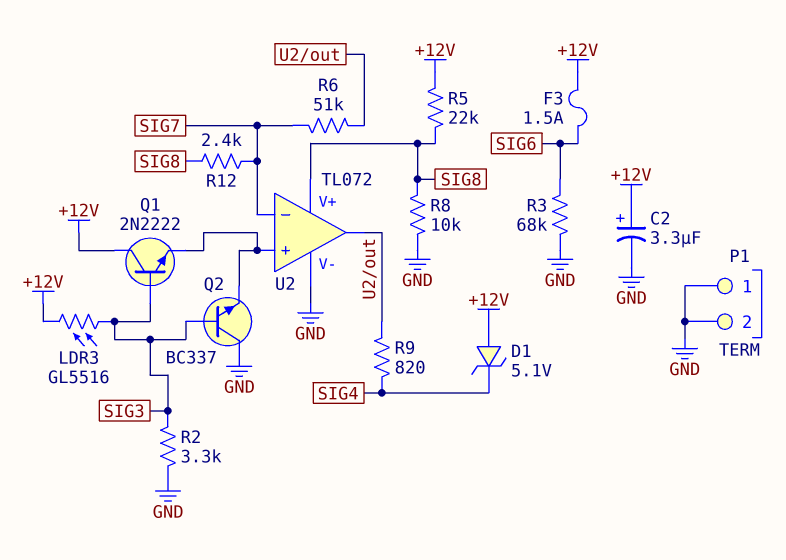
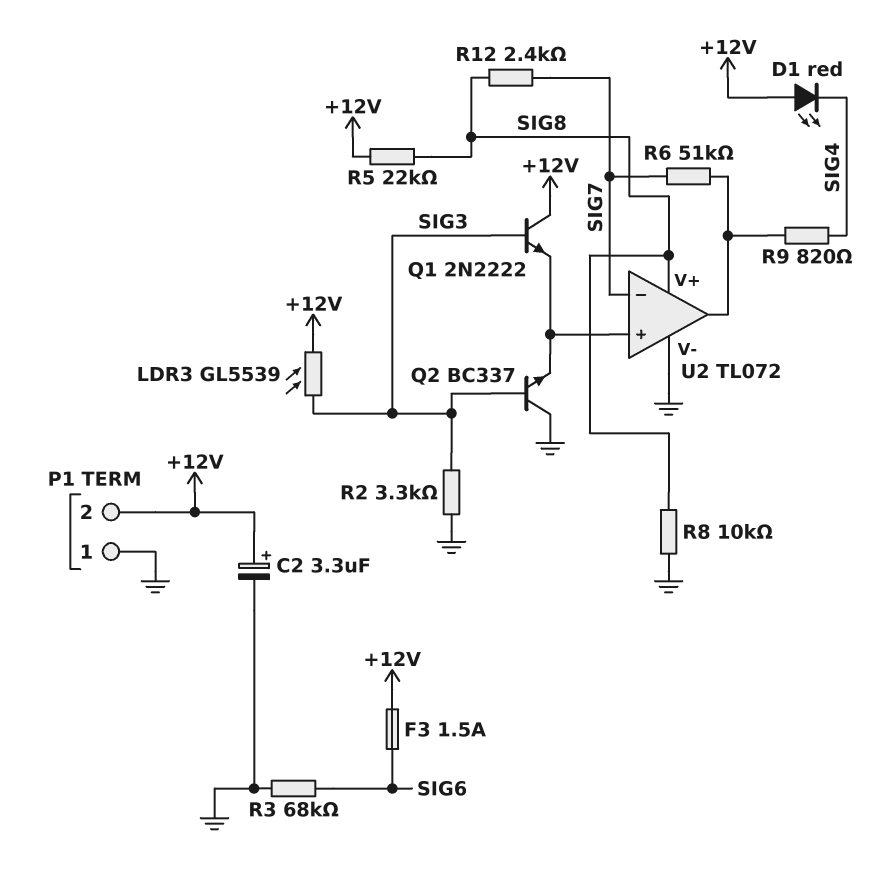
D1: zener 5.1V (A +12V, K SIG4) -> LED red (A +12V, K SIG4)
LDR3: GL5516 (+12V, SIG3) -> GL5539 (+12V, SIG3)
P1 pin 2: GND -> +12V

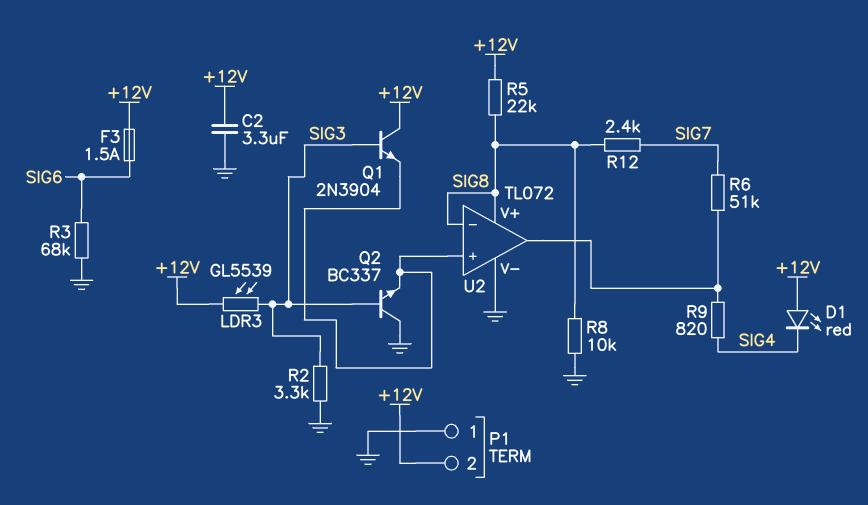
C2: 3.3uF (plus +12V, minus GND) -> 3.3uF (+12V, GND)
Q1: NPN 2N2222 (B SIG3, C +12V, E U2/in+) -> NPN 2N3904 (B SIG3, C +12V, E U2/in+)
U2 pin in-: SIG7 -> SIG8

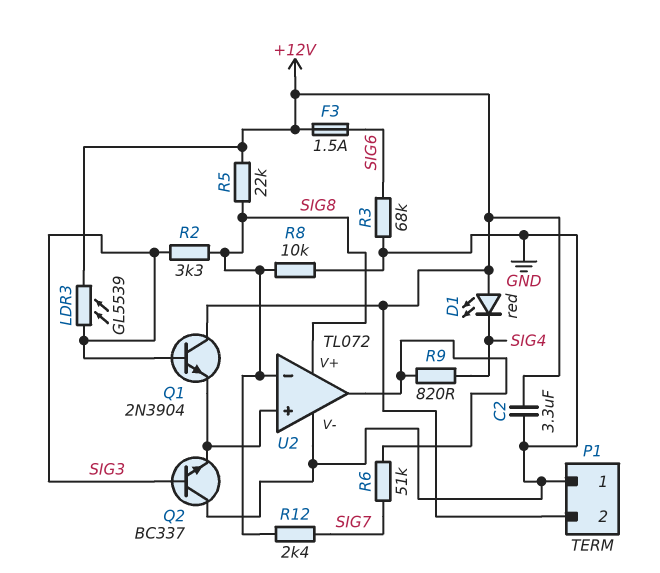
R2: 3.3k (GND, SIG3) -> 3.3k (SIG3, SIG8)

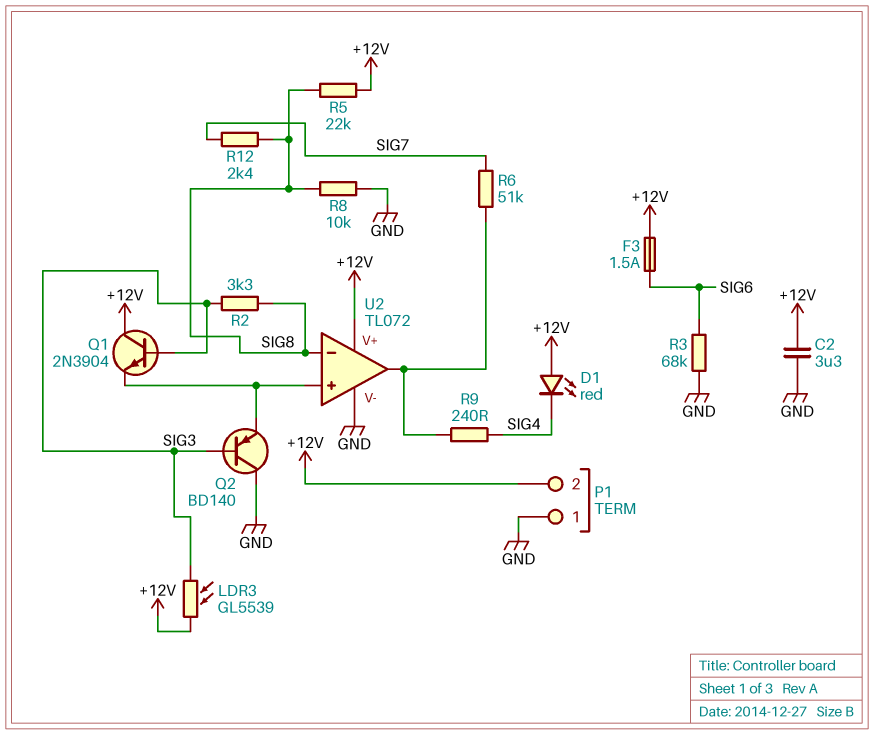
Q2: NPN BC337 (B SIG3, C GND, E U2/in+) -> PNP BD140 (B SIG3, C GND, E U2/in+)
R9: 820 (SIG4, U2/out) -> 240 (SIG4, U2/out)
U2 pin V+: SIG8 -> +12V

